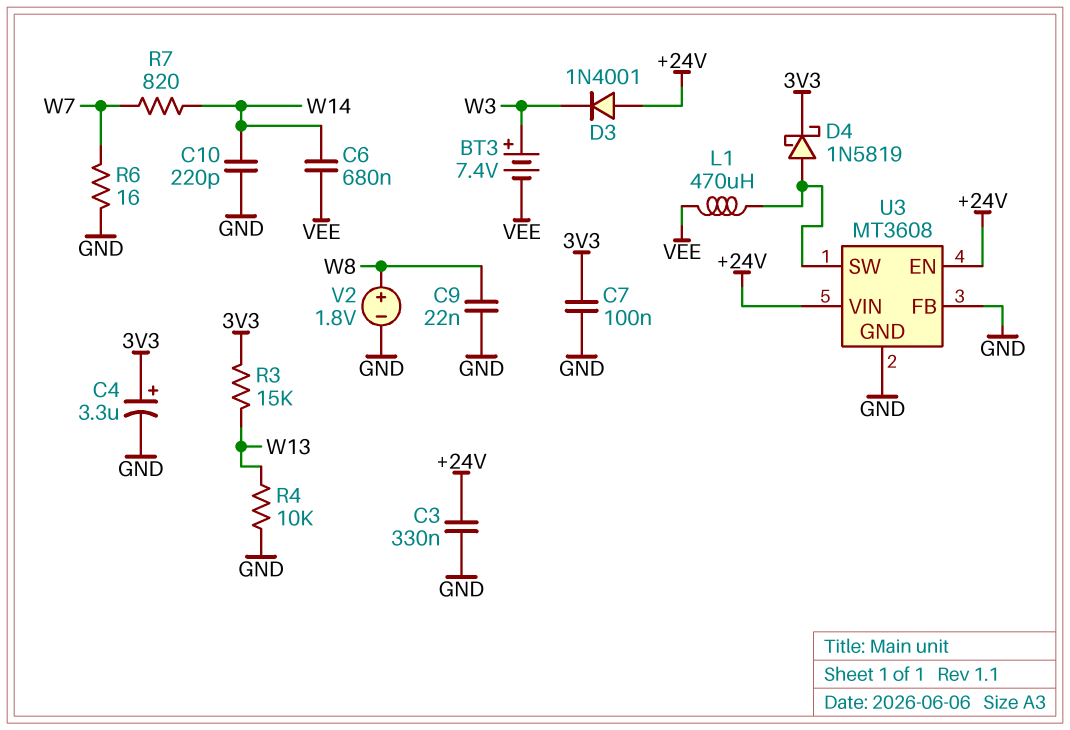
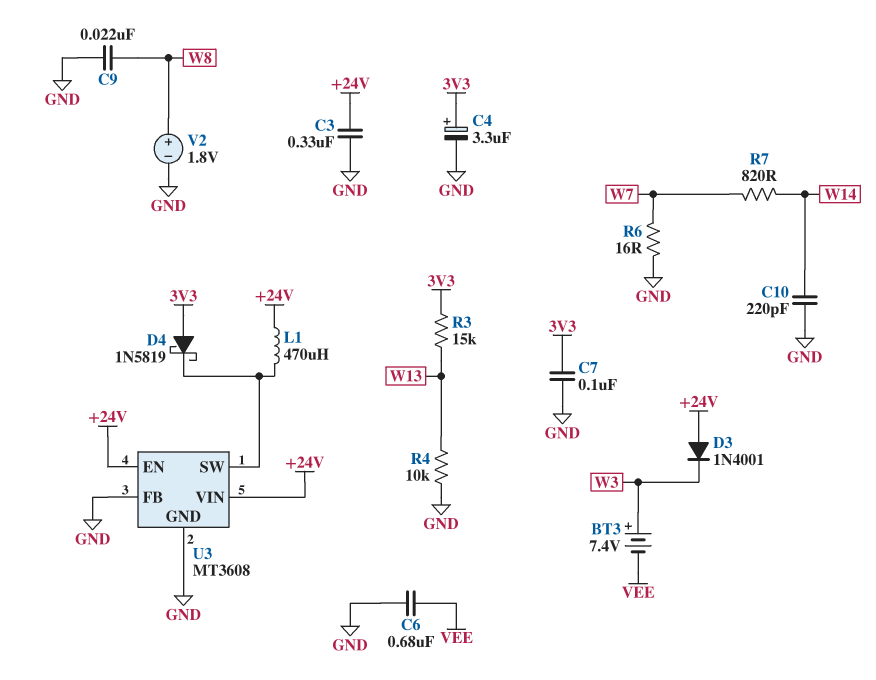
C6: 680nF (VEE, W14) -> 680nF (GND, VEE)
D4: schottky 1N5819 (A U3/SW, K 3V3) -> schottky 1N5819 (A 3V3, K U3/SW)
L1: 470uH (U3/SW, VEE) -> 470uH (+24V, U3/SW)

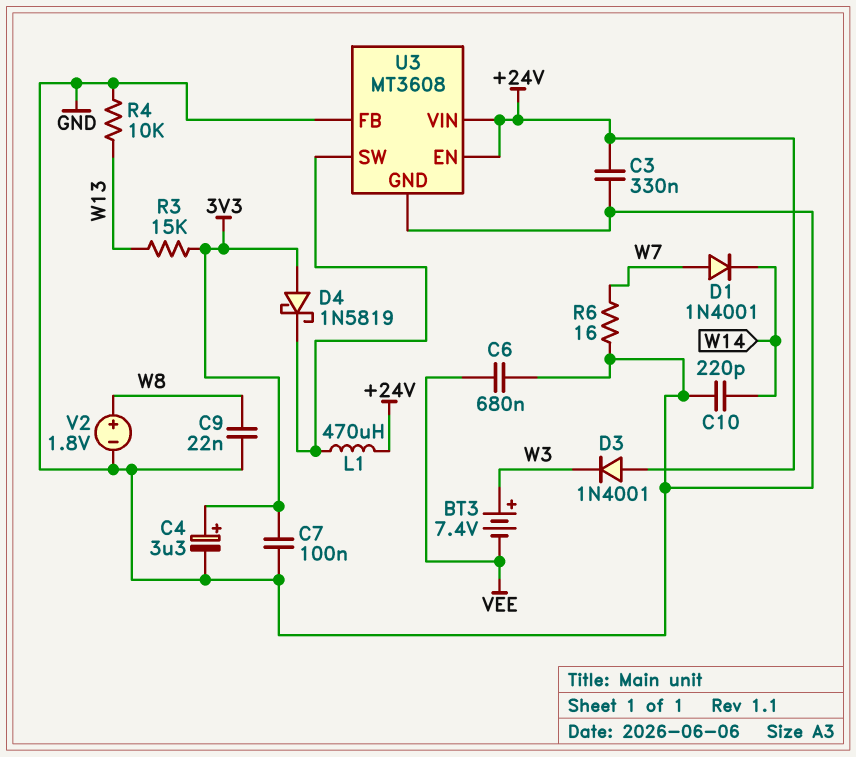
D1: none -> diode 1N4001 (A W7, K W14)
R7: 820 (W7, W14) -> none

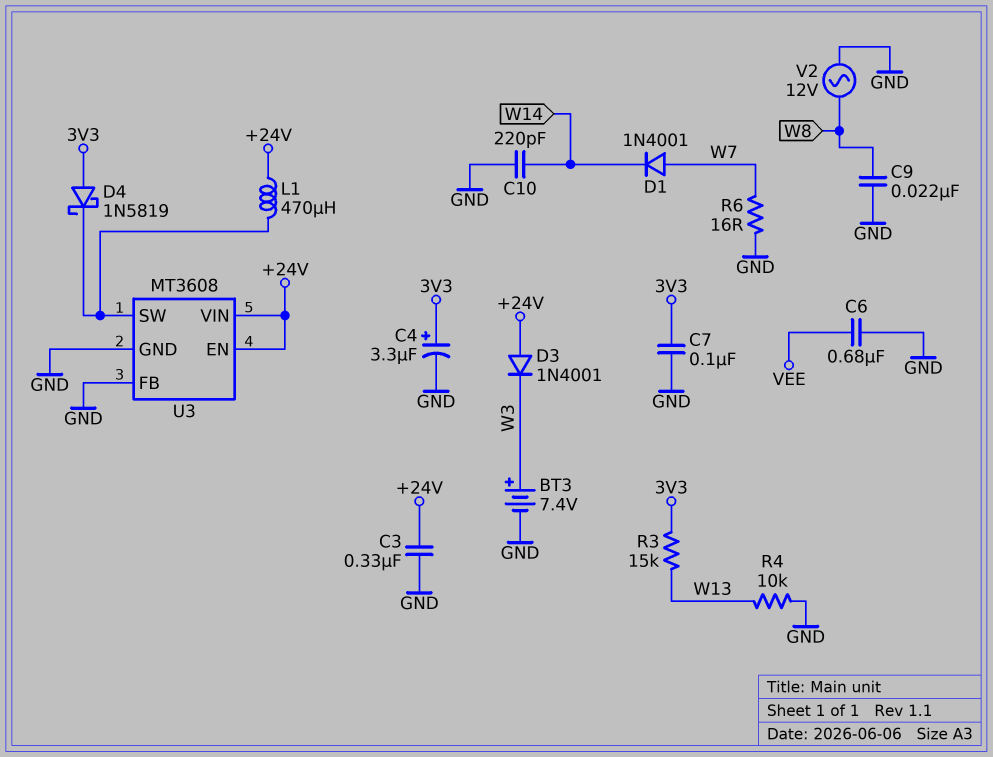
BT3: 7.4V (plus W3, minus VEE) -> 7.4V (plus W3, minus GND)
V2: 1.8V (plus W8, minus GND) -> AC 12V (GND, W8)

